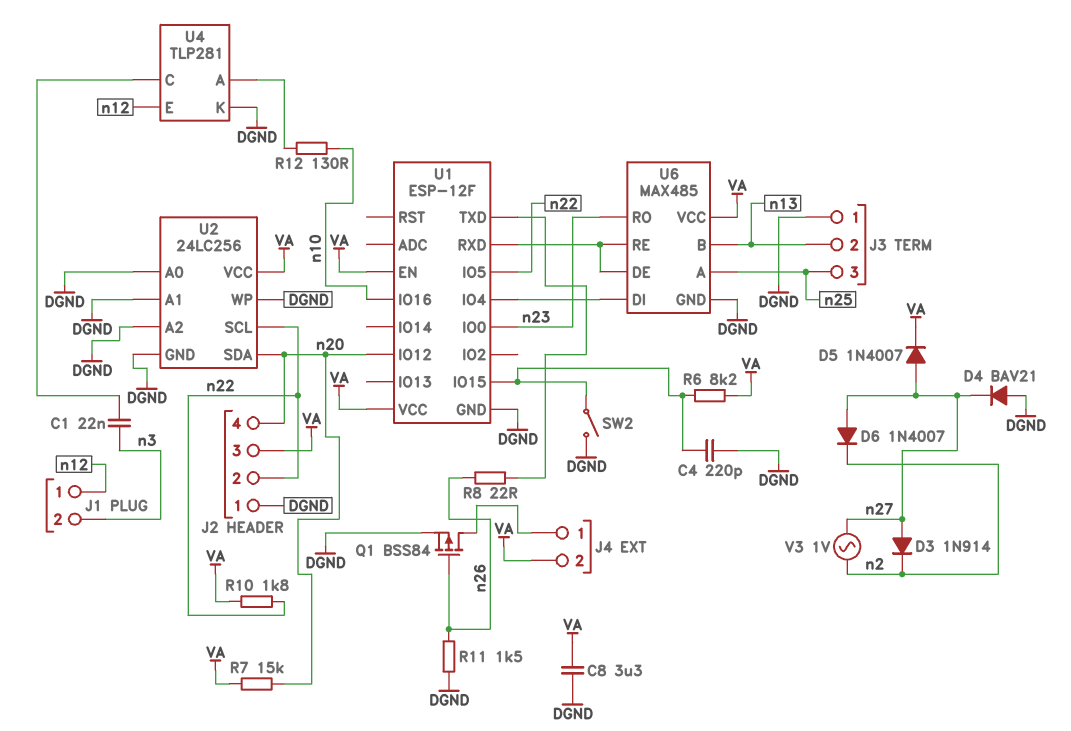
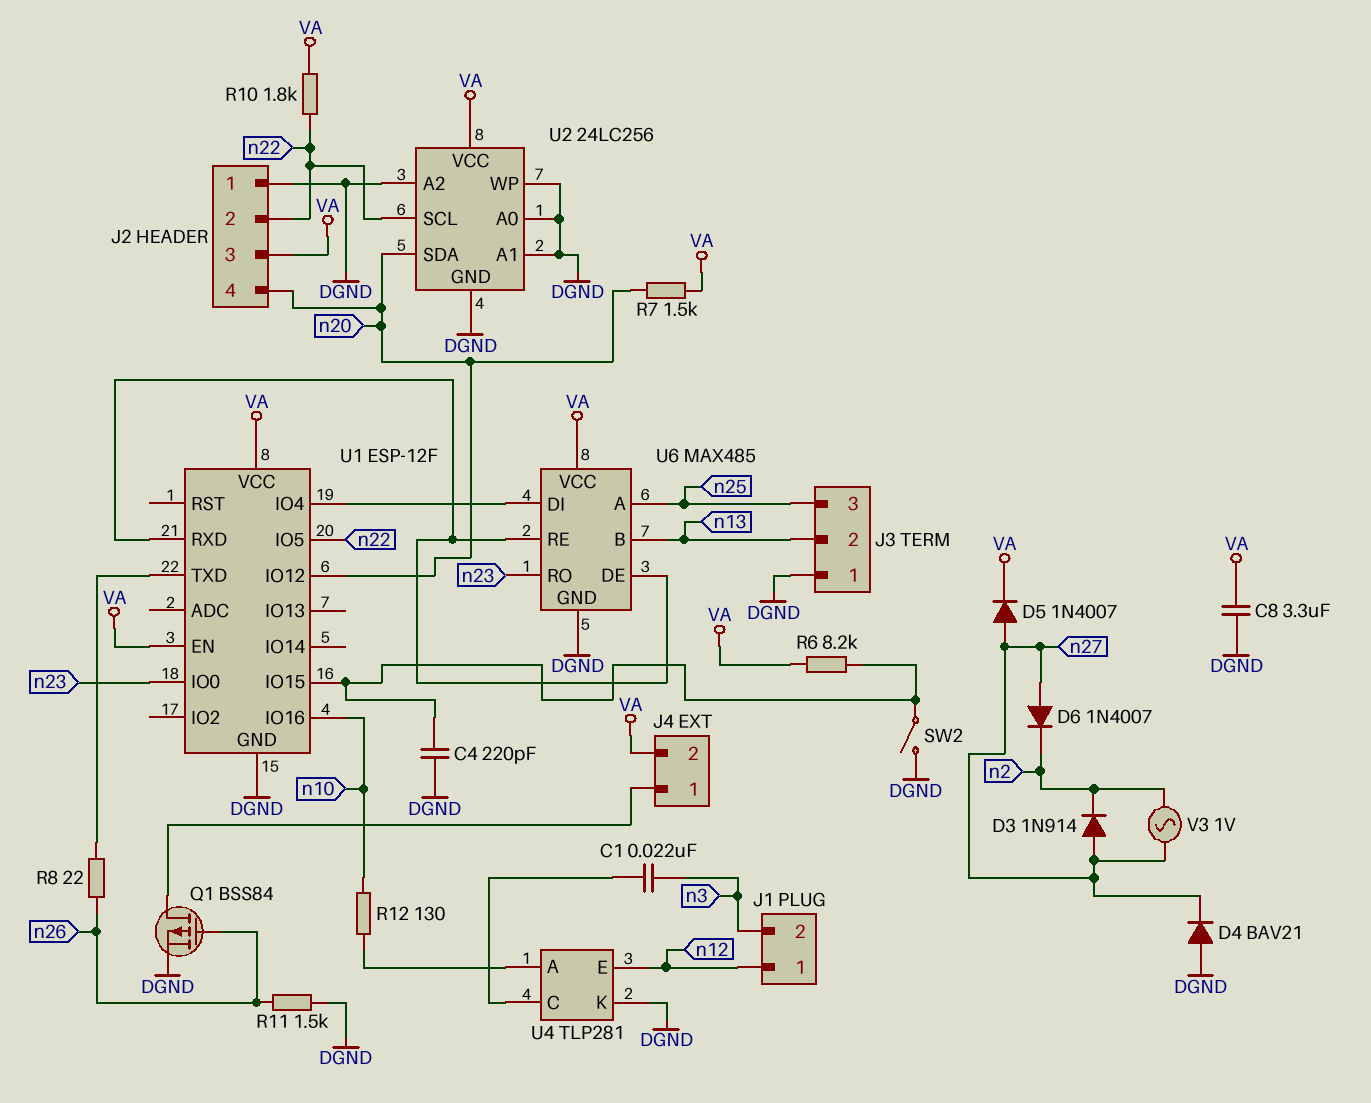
R7: 15k (VA, n20) -> 1.5k (VA, n20)

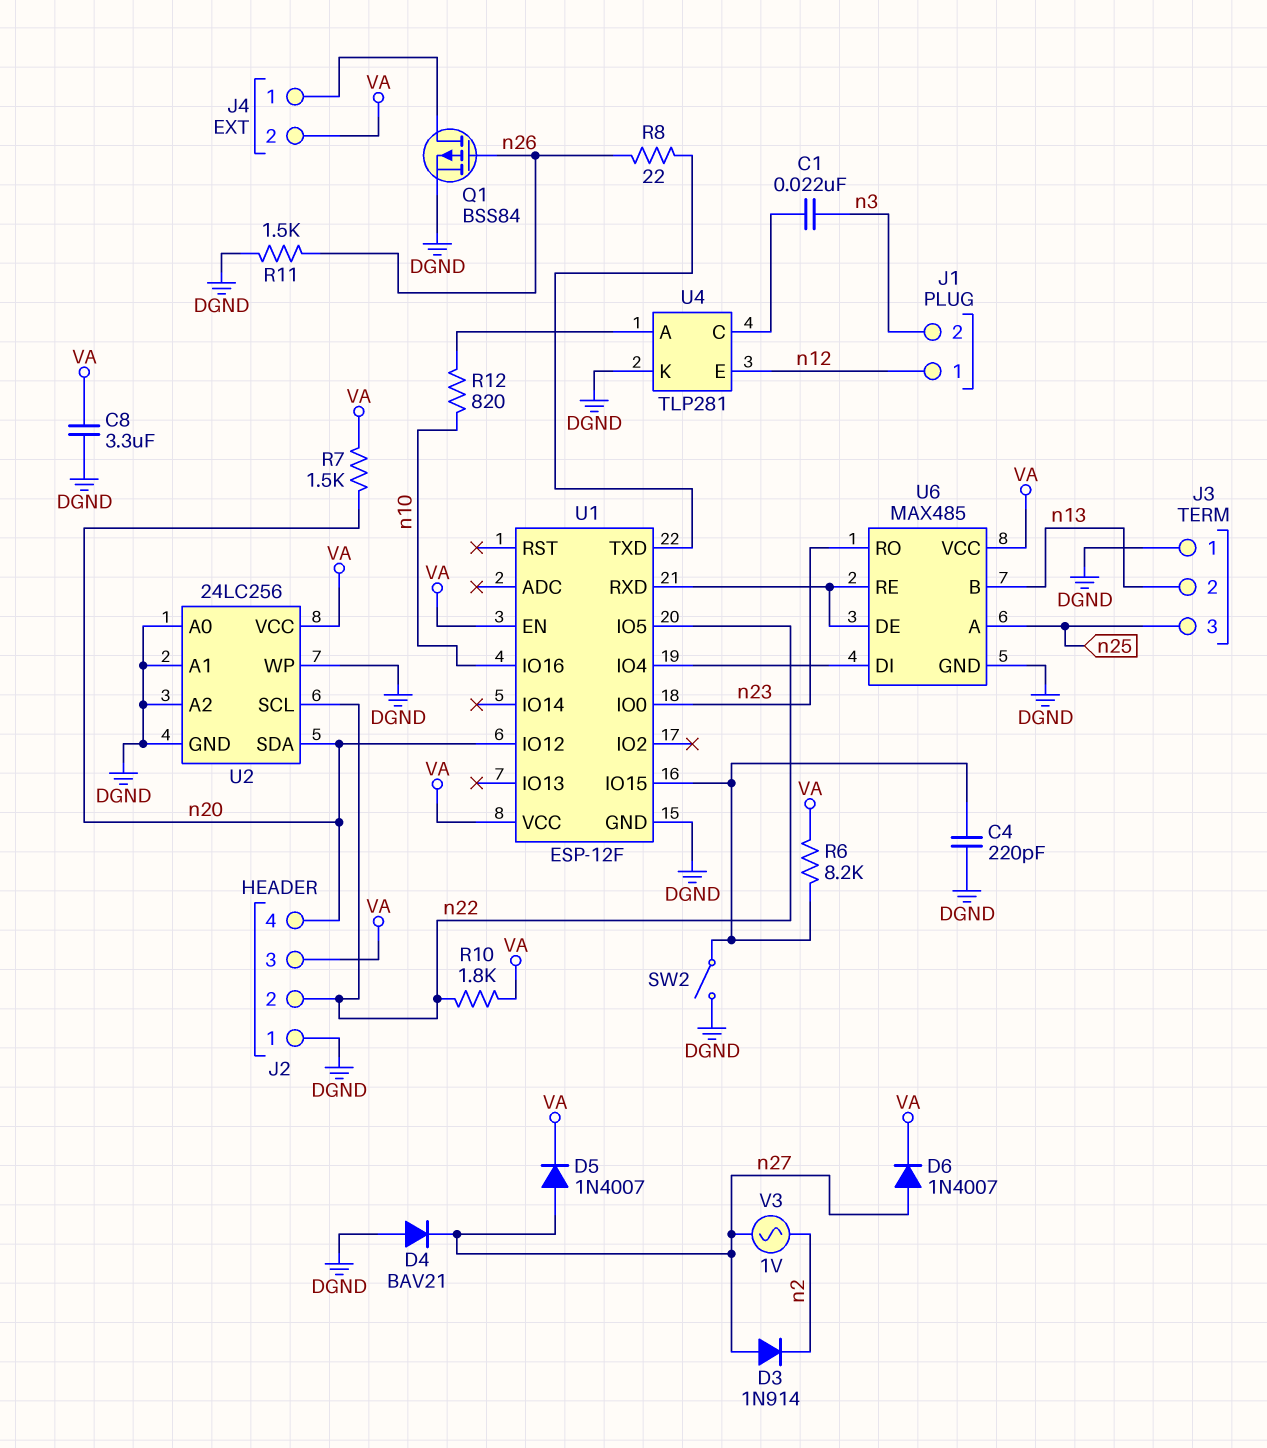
D6: diode 1N4007 (A n27, K n2) -> diode 1N4007 (A n27, K VA)
R12: 130 (U4/A, n10) -> 820 (U4/A, n10)

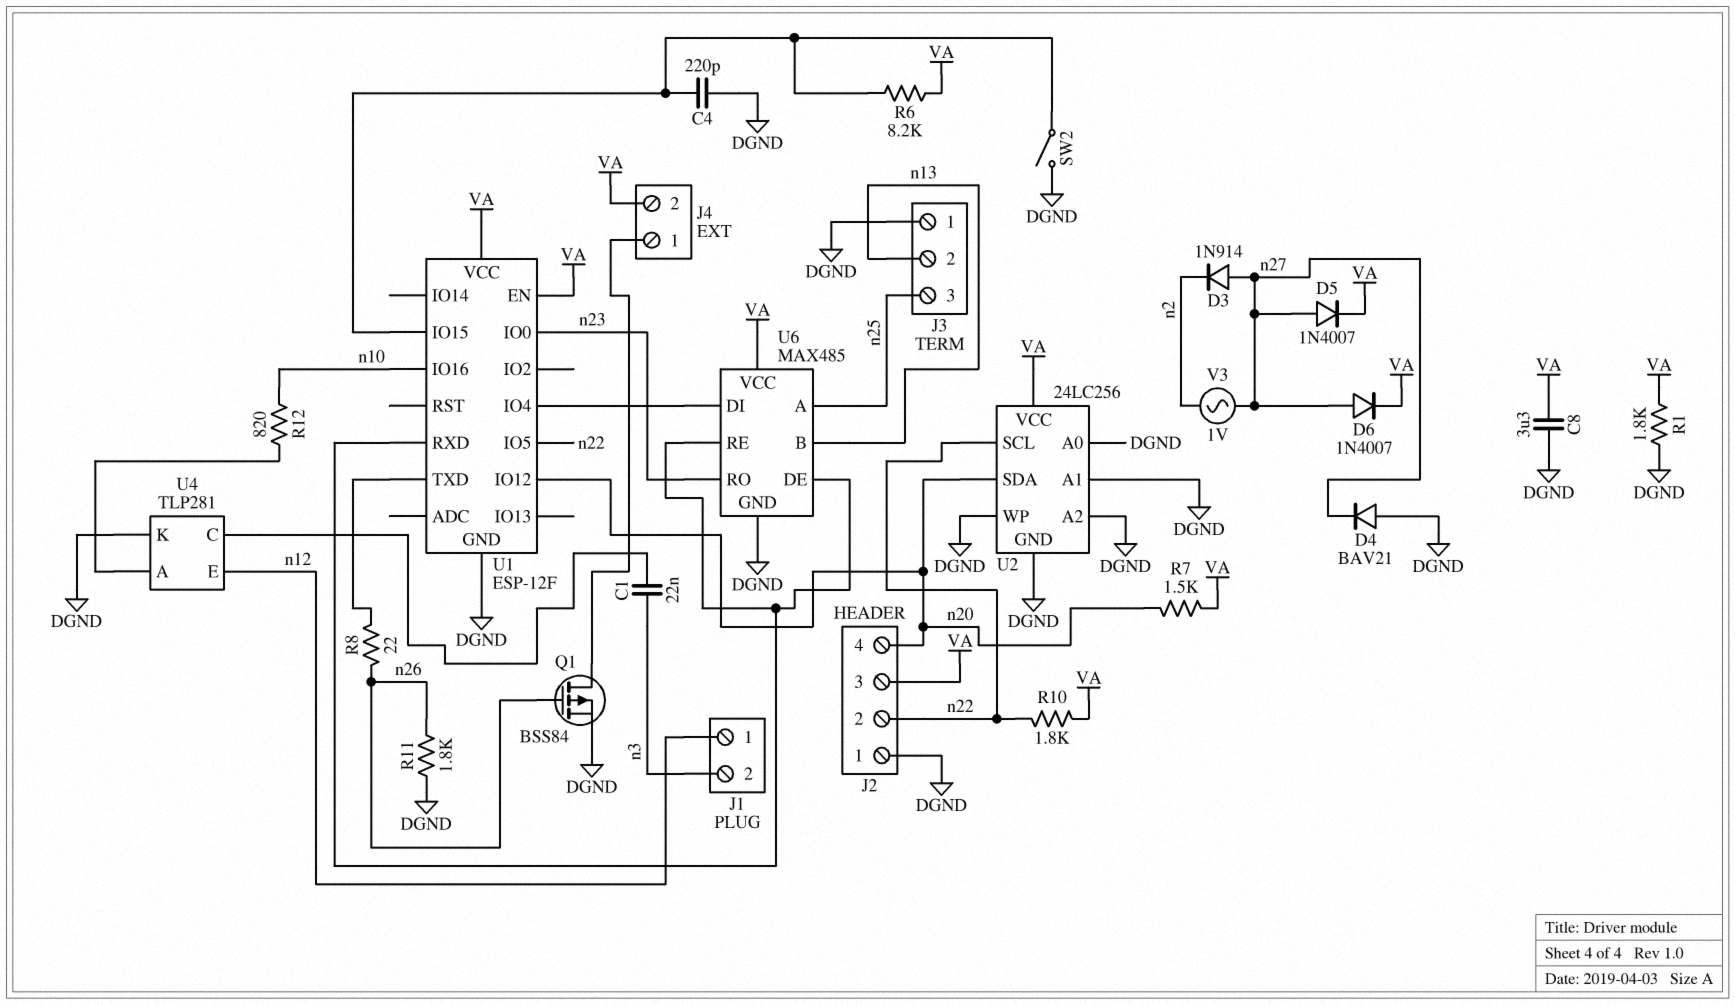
R1: none -> 1.8k (DGND, VA)
R11: 1.5k (DGND, n26) -> 1.8k (DGND, n26)

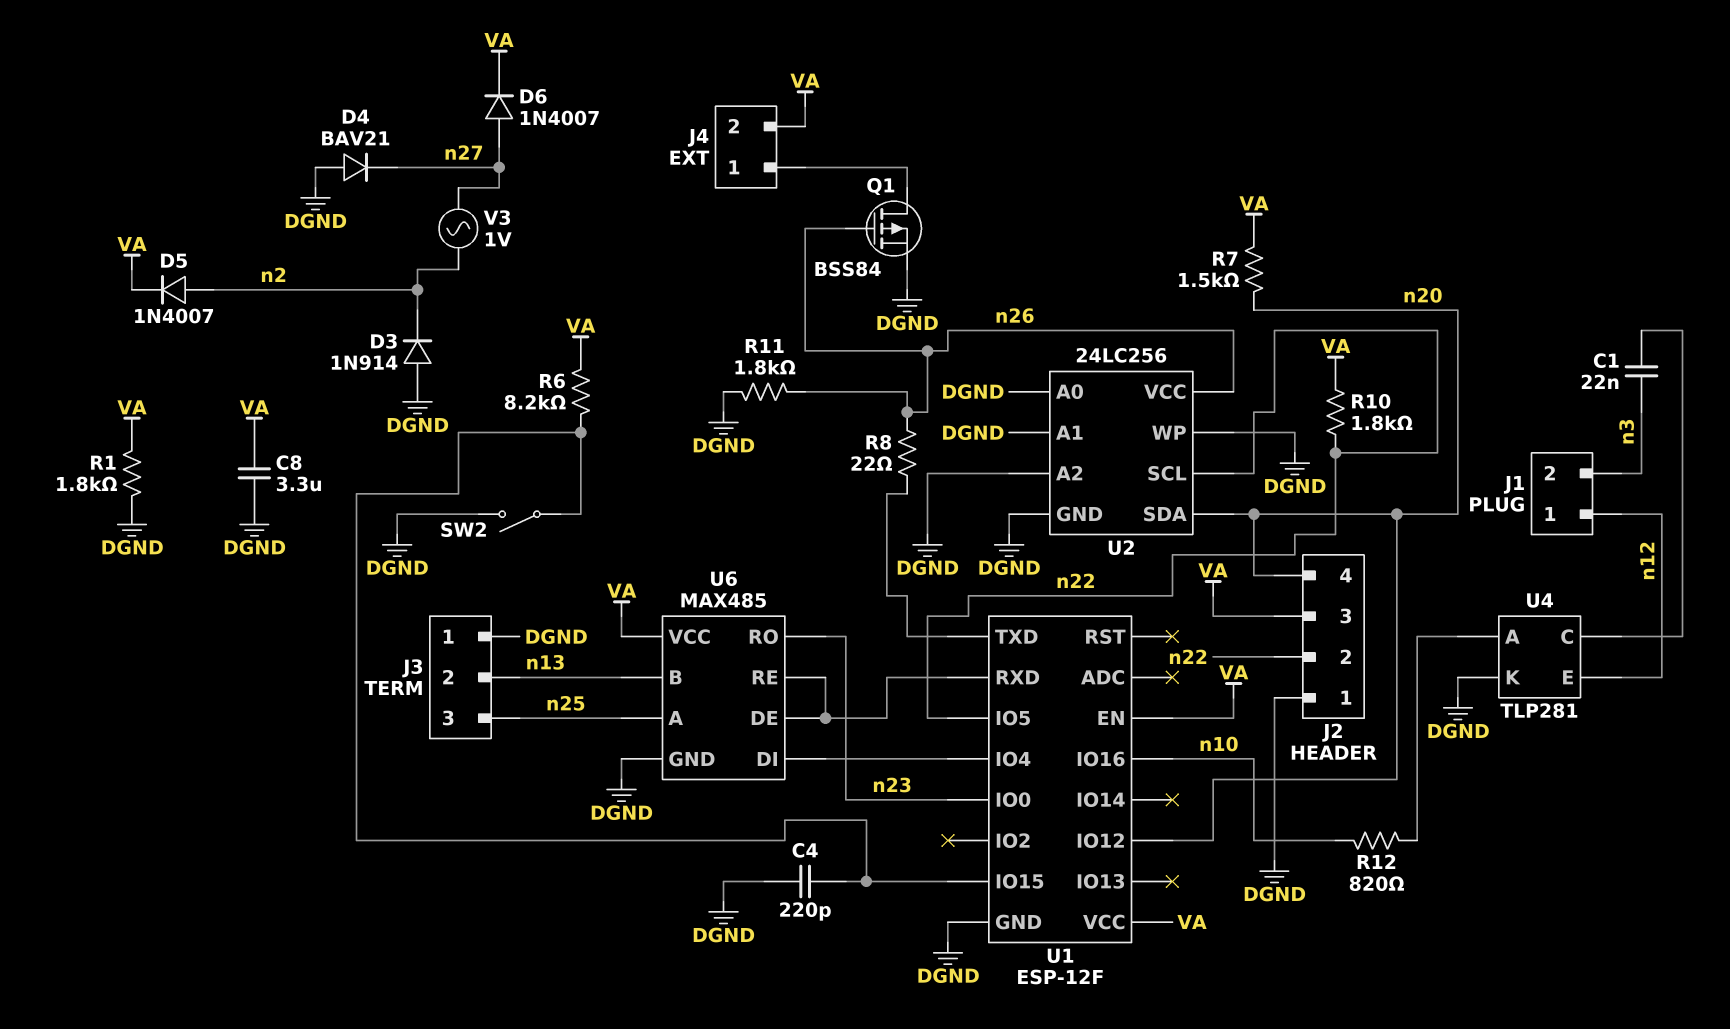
D3: diode 1N914 (A n27, K n2) -> diode 1N914 (A DGND, K n2)
D5: diode 1N4007 (A n27, K VA) -> diode 1N4007 (A n2, K VA)
U2 pin VCC: VA -> n26

